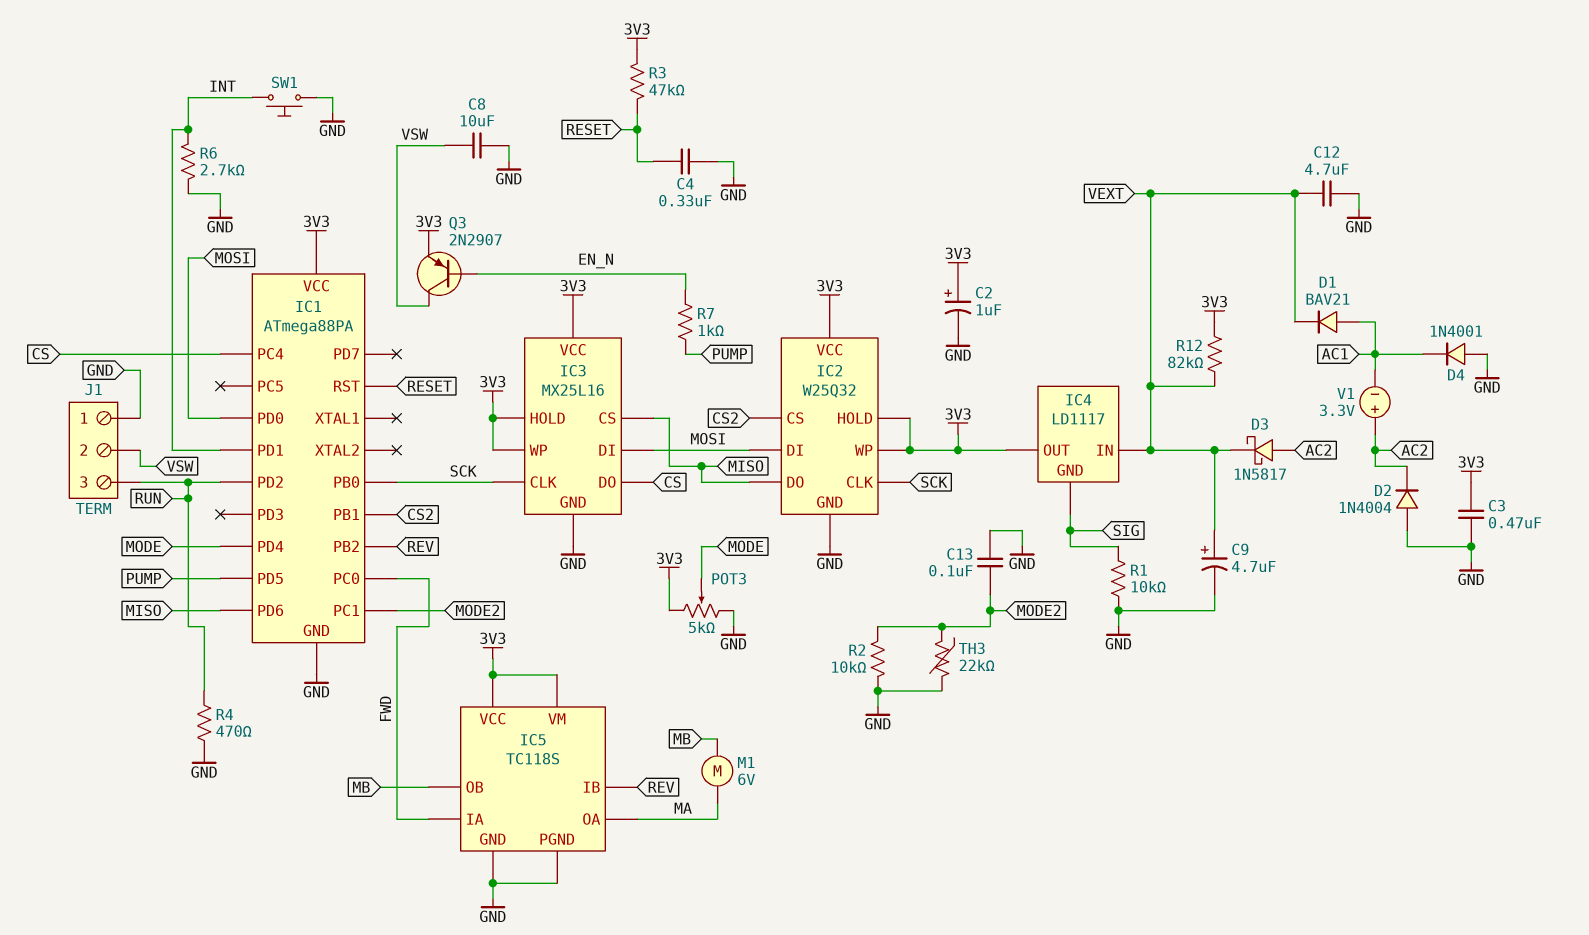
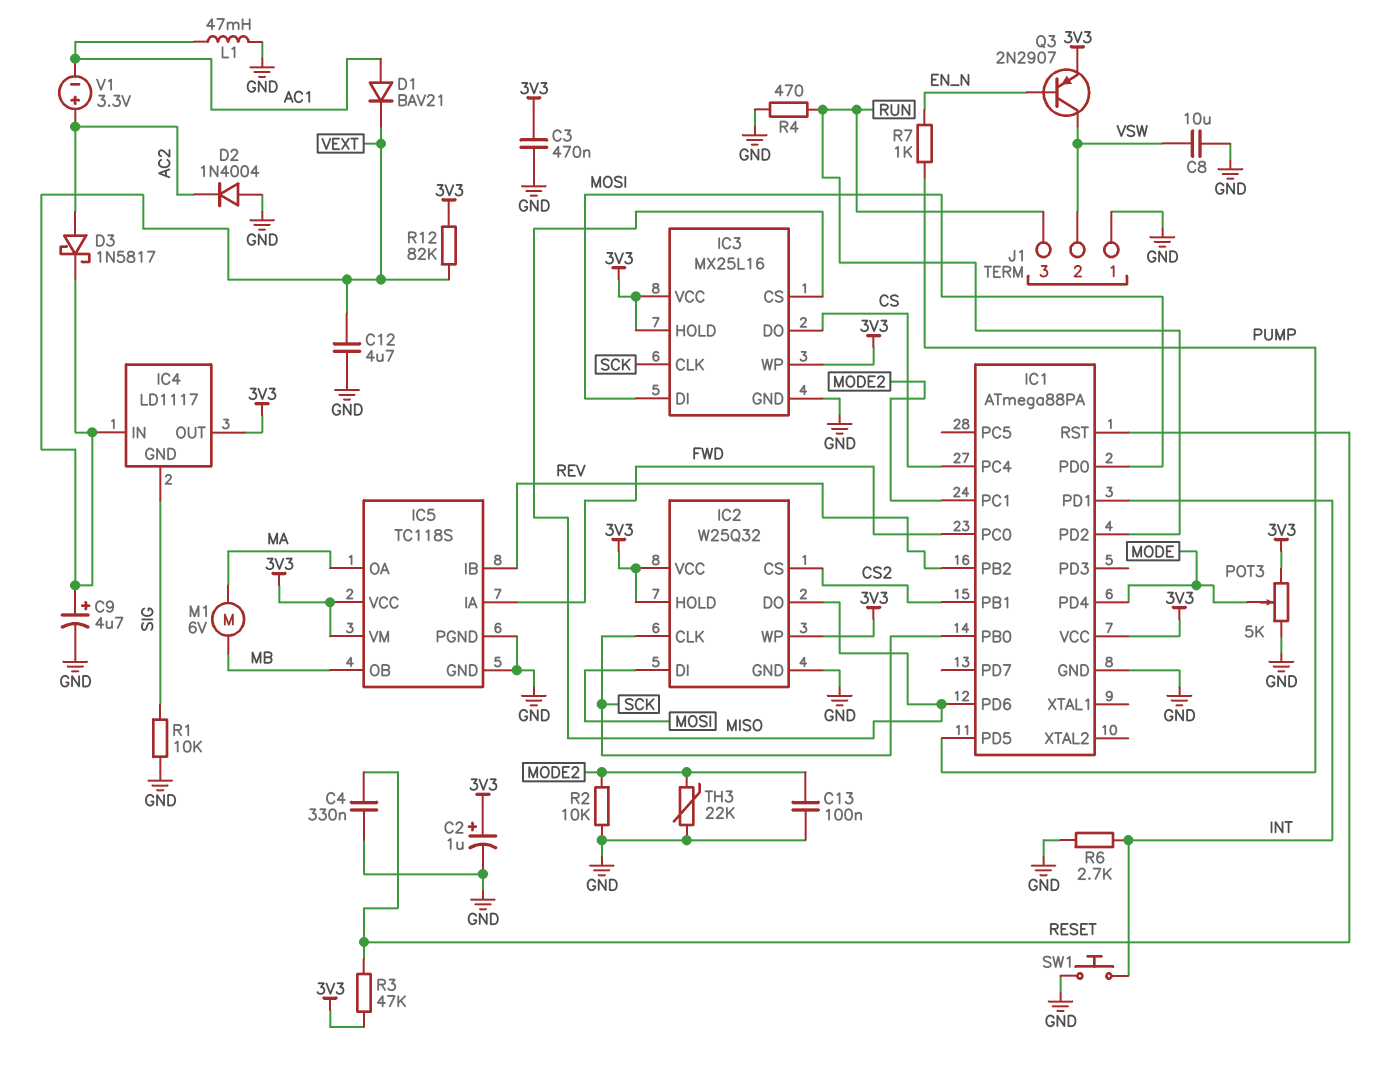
D4: diode 1N4001 (A GND, K AC1) -> none
L1: none -> 47mH (AC1, GND)

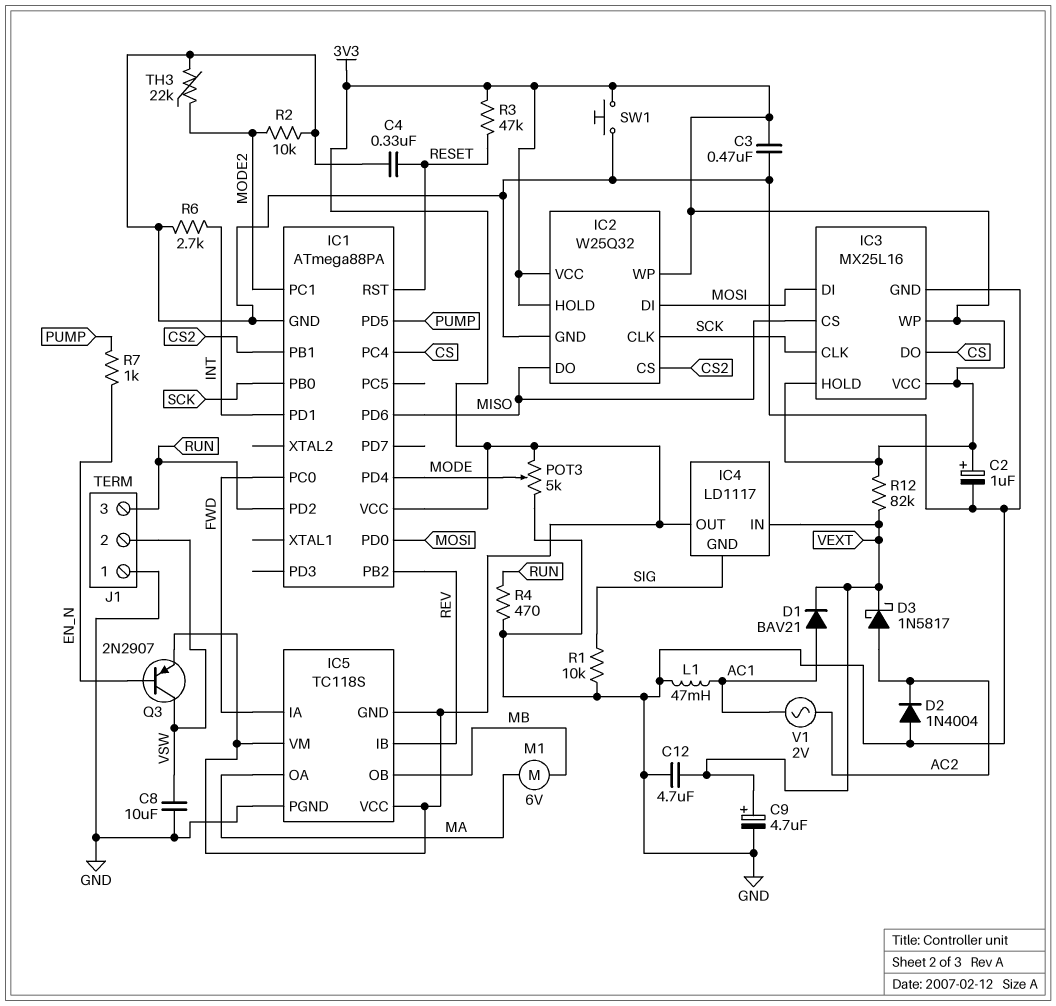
C13: 100nF (GND, MODE2) -> none
IC5 pin GND: GND -> 3V3
SW1: button (GND, INT) -> button (3V3, GND)
V1: 3.3V (plus AC2, minus AC1) -> AC 2V (AC1, AC2)

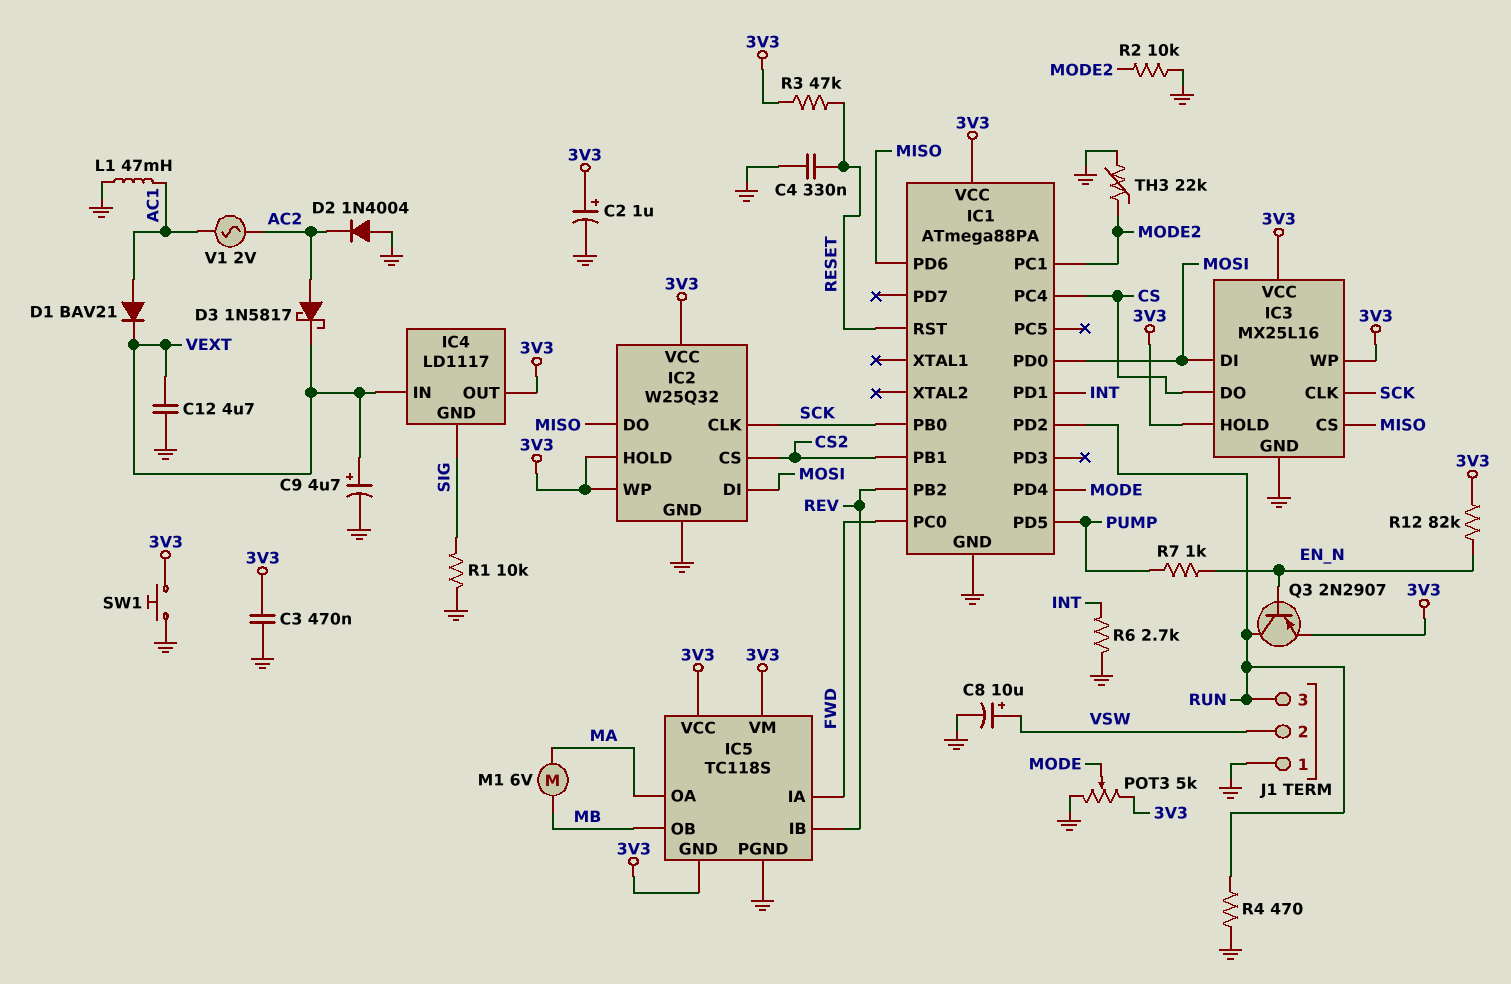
C8: 10uF (GND, VSW) -> 10uF (plus VSW, minus GND)
Q3: PNP 2N2907 (B EN_N, C VSW, E 3V3) -> PNP 2N2907 (B EN_N, C RUN, E 3V3)
R12: 82k (3V3, VEXT) -> 82k (3V3, EN_N)

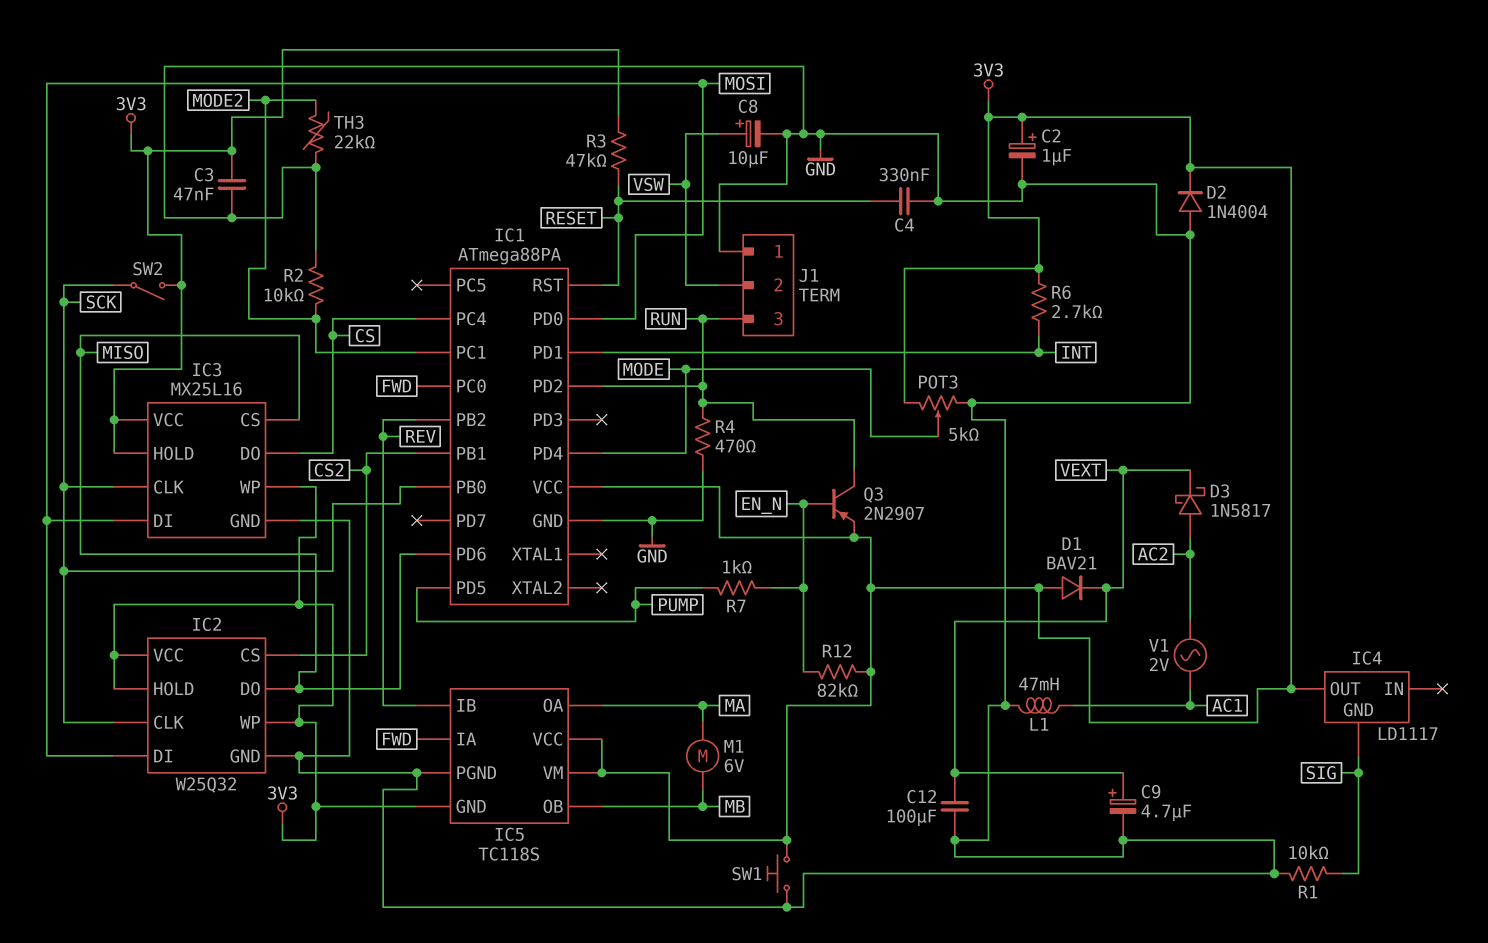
C3: 470nF (3V3, GND) -> 47nF (3V3, GND)
C12: 4.7uF (GND, VEXT) -> 100uF (GND, VEXT)
D1: diode BAV21 (A AC1, K VEXT) -> diode BAV21 (A 3V3, K VEXT)
D2: diode 1N4004 (A GND, K AC2) -> diode 1N4004 (A GND, K 3V3)
IC4 pin IN: VEXT -> none
R6: 2.7k (GND, INT) -> 2.7k (3V3, INT)
SW2: none -> switch (3V3, SCK)

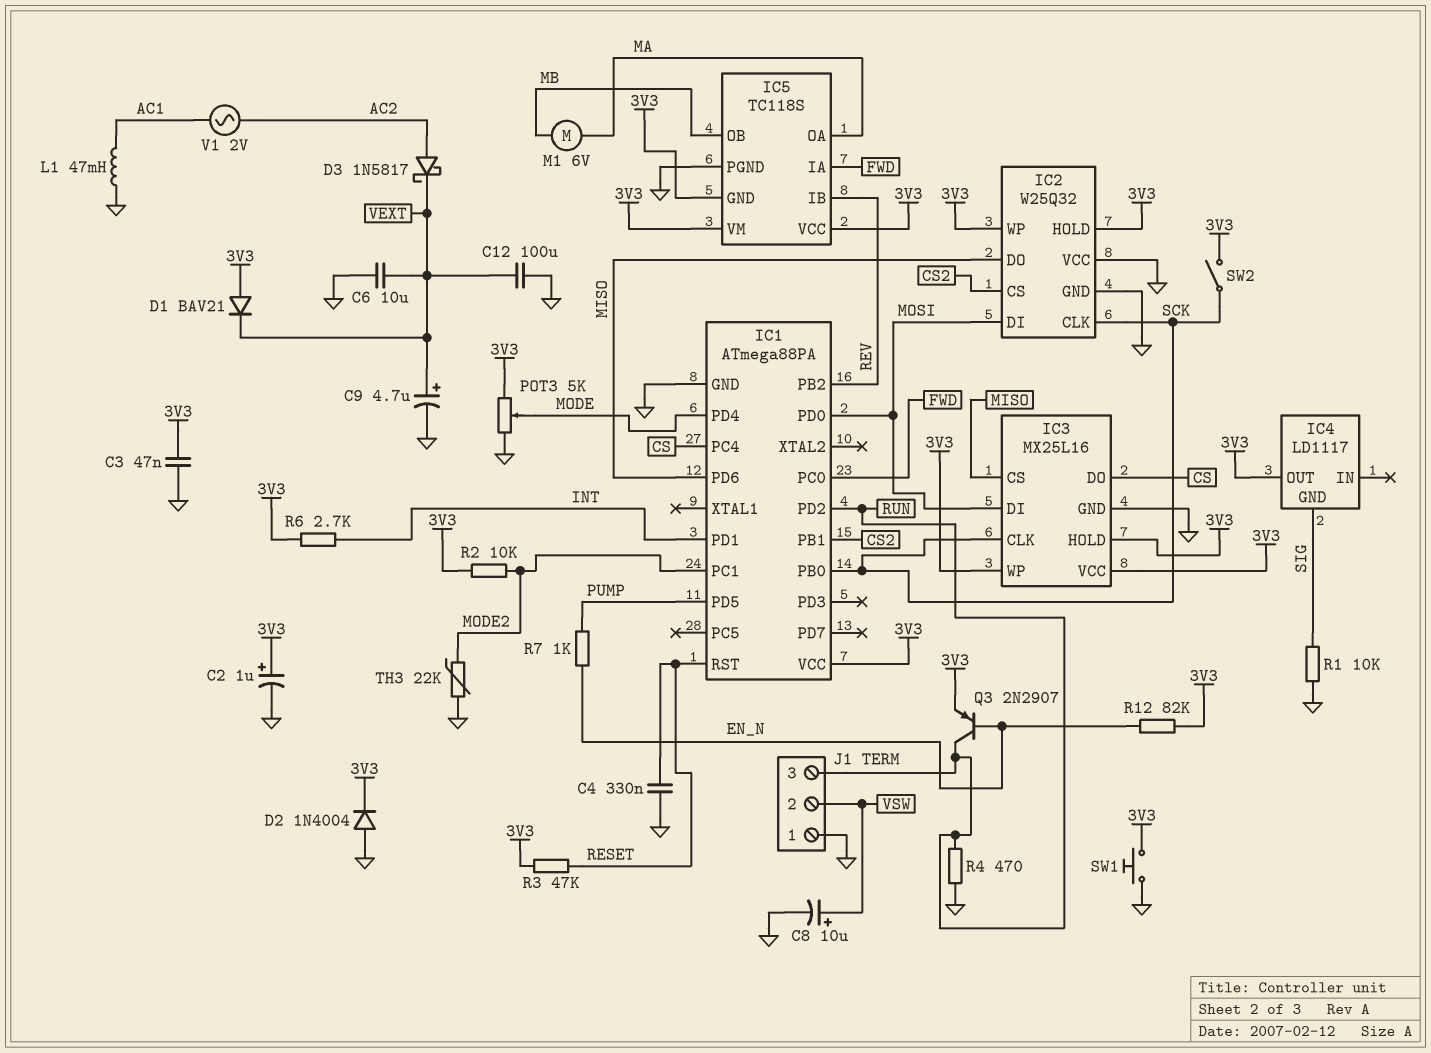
C6: none -> 10uF (GND, VEXT)
IC2 pin VCC: 3V3 -> GND
R2: 10k (GND, MODE2) -> 10k (3V3, MODE2)

